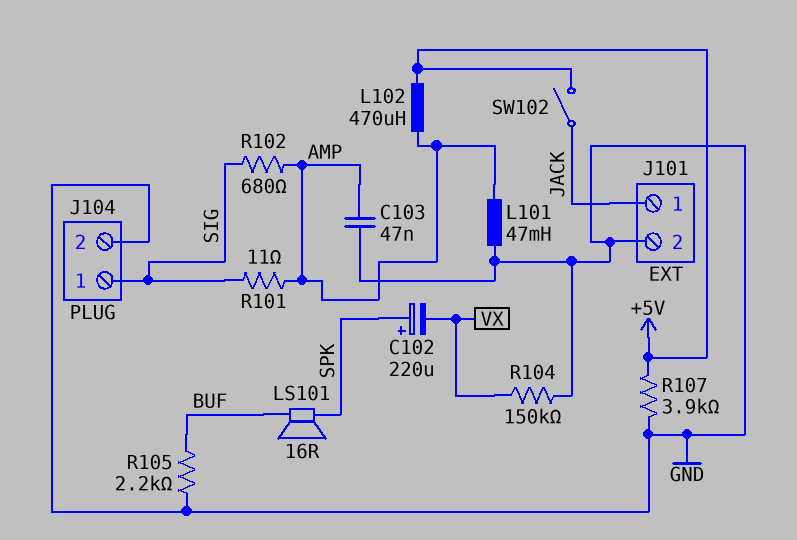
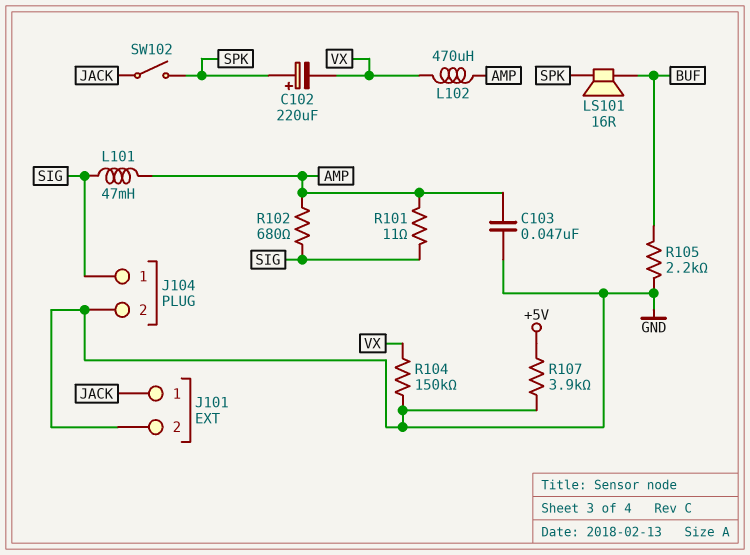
L101: 47mH (AMP, GND) -> 47mH (AMP, SIG)
L102: 470uH (+5V, AMP) -> 470uH (AMP, VX)
SW102: switch (+5V, JACK) -> switch (JACK, SPK)

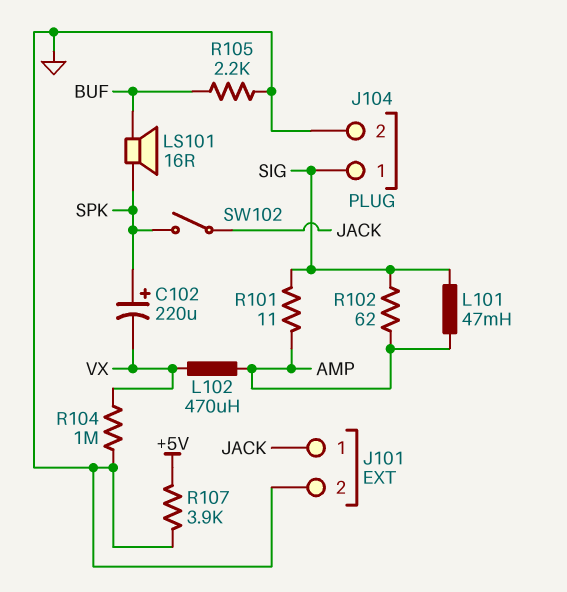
C103: 47nF (AMP, GND) -> none
R102: 680 (AMP, SIG) -> 62 (AMP, SIG)
R104: 150k (GND, VX) -> 1M (GND, VX)

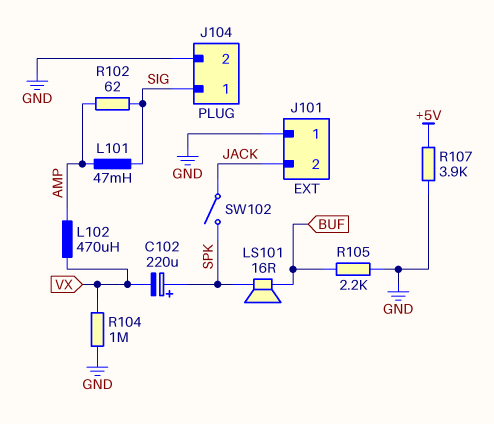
J101 pin 1: JACK -> GND
J101 pin 2: GND -> JACK
R101: 11 (AMP, SIG) -> none

